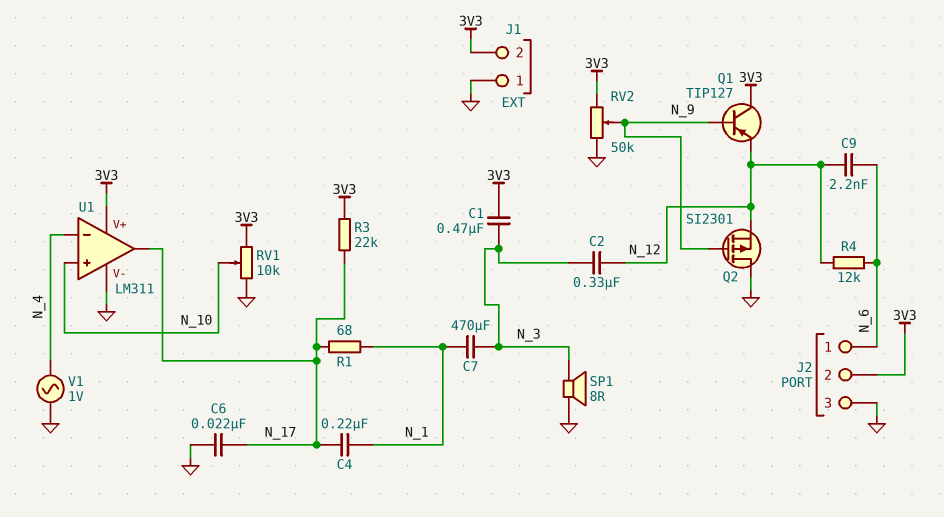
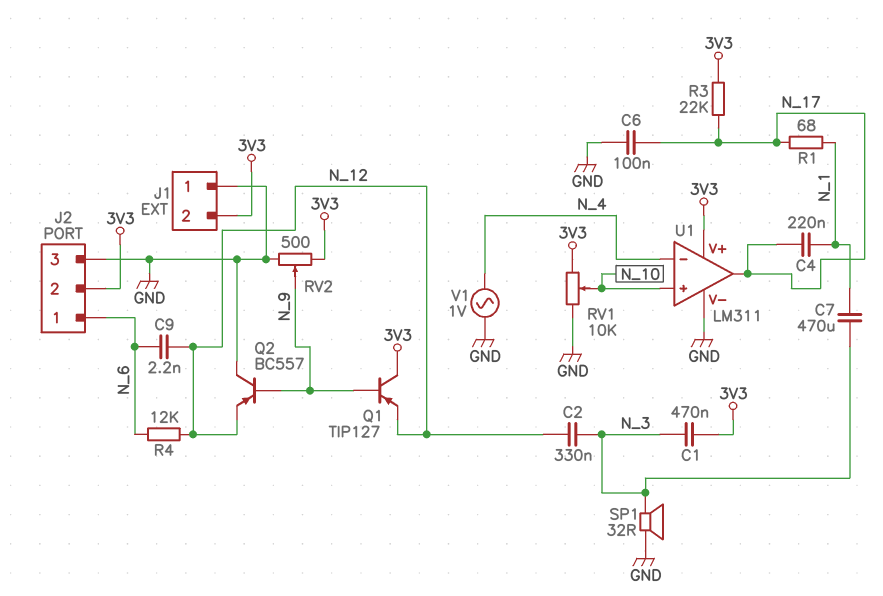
C6: 22nF (GND, N_17) -> 100nF (GND, N_17)
Q2: PMOS SI2301 (G N_9, D GND, S N_12) -> PNP BC557 (B N_9, C GND, E N_12)
RV2: 50k (3V3, GND, wiper N_9) -> 500 (3V3, GND, wiper N_9)
SP1: speaker 8R (GND, N_3) -> speaker 32R (GND, N_3)

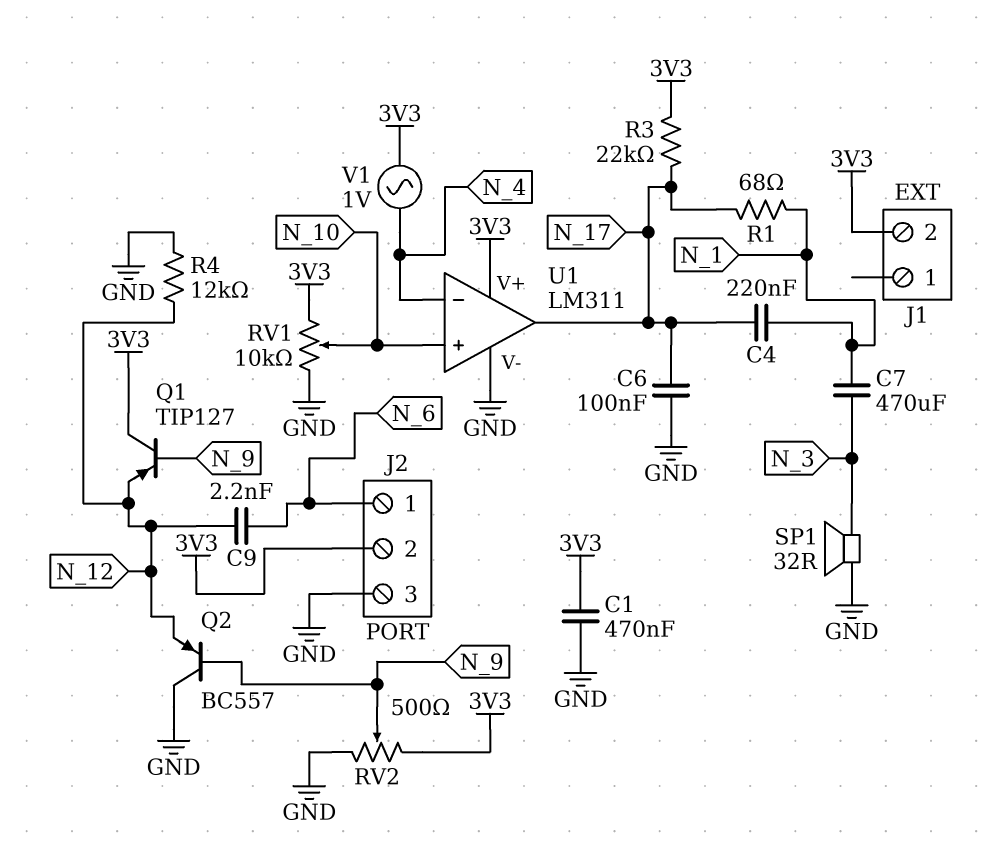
C1: 470nF (3V3, N_3) -> 470nF (3V3, GND)
C2: 330nF (N_3, N_12) -> none
J1 pin 1: GND -> none
R4: 12k (N_6, N_12) -> 12k (GND, N_12)
V1: AC 1V (GND, N_4) -> AC 1V (3V3, N_4)

